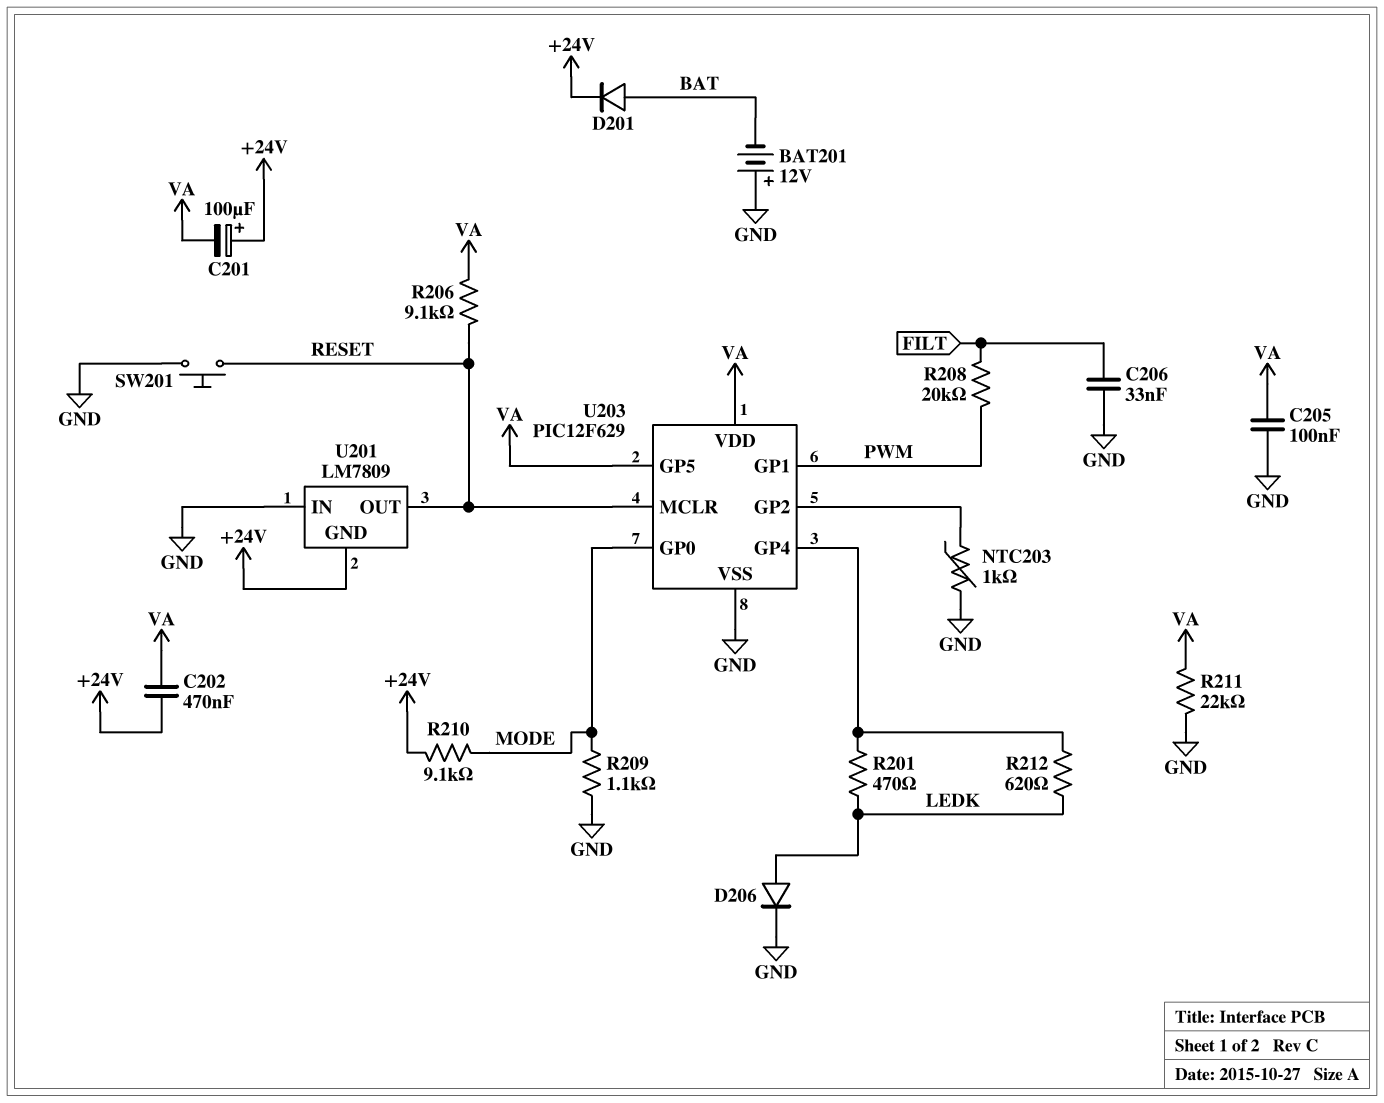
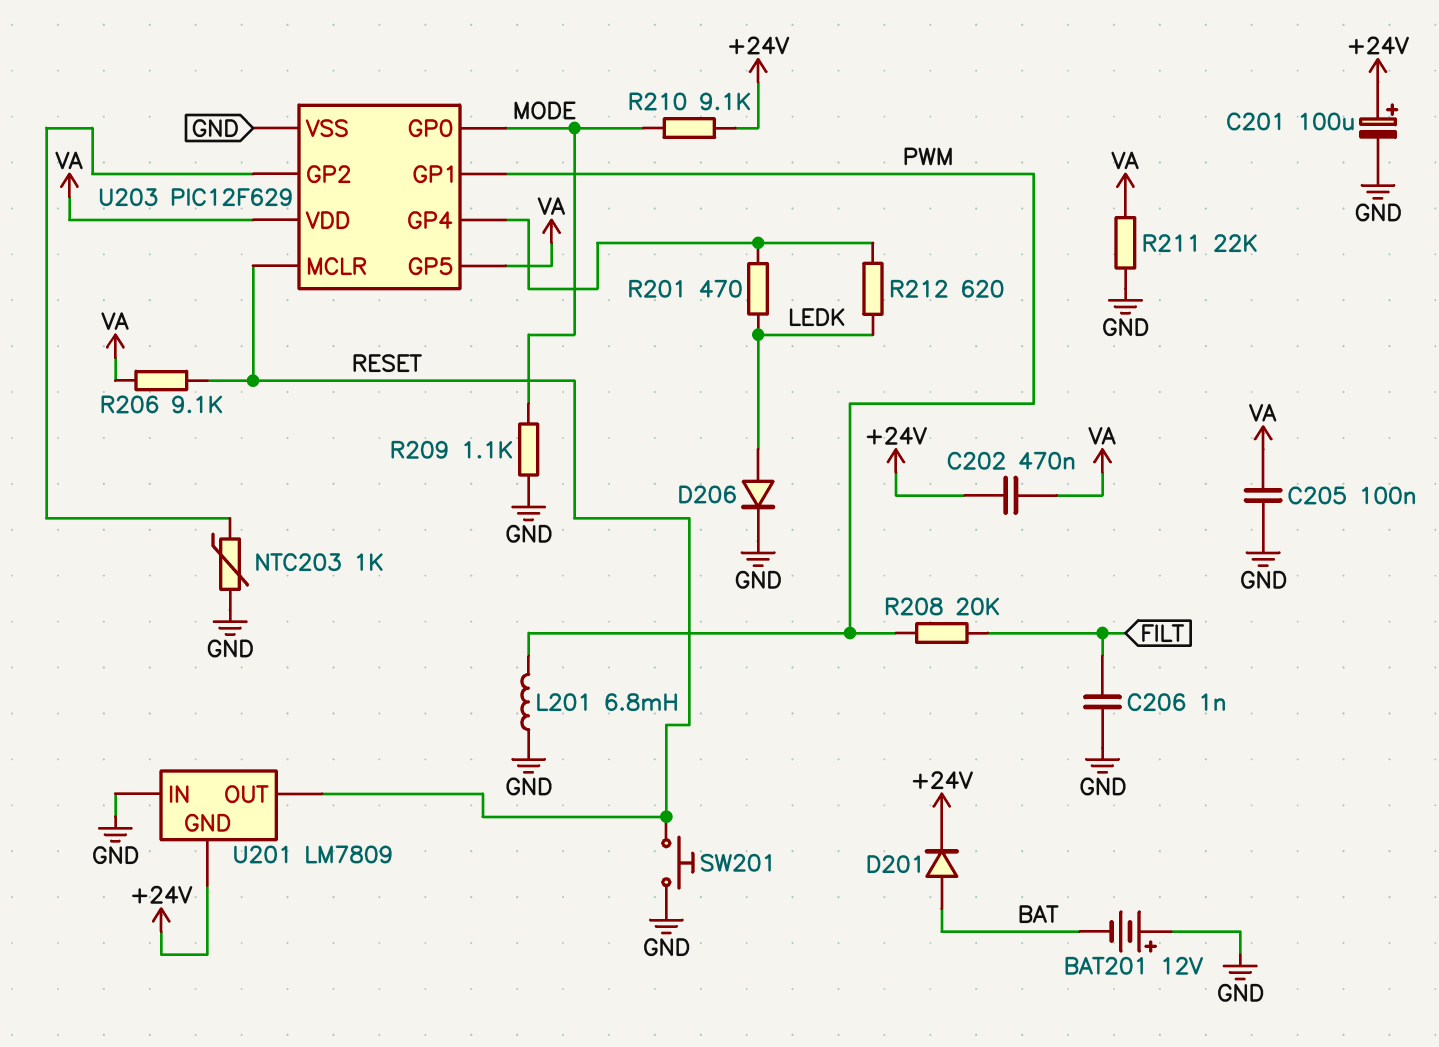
C201: 100uF (plus +24V, minus VA) -> 100uF (plus +24V, minus GND)
C206: 33nF (FILT, GND) -> 1nF (FILT, GND)
L201: none -> 6.8mH (GND, PWM)

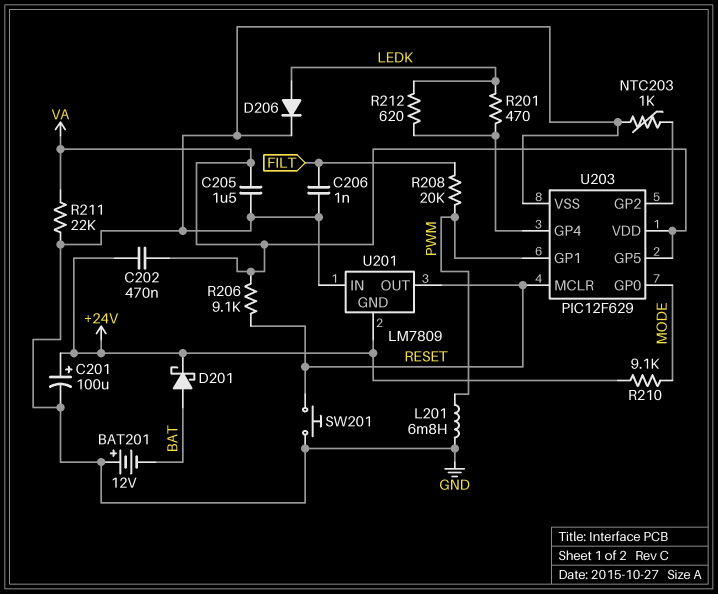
C205: 100nF (GND, VA) -> 1.5uF (GND, VA)
D201: diode (A BAT, K +24V) -> schottky (A BAT, K +24V)
R209: 1.1k (GND, MODE) -> none

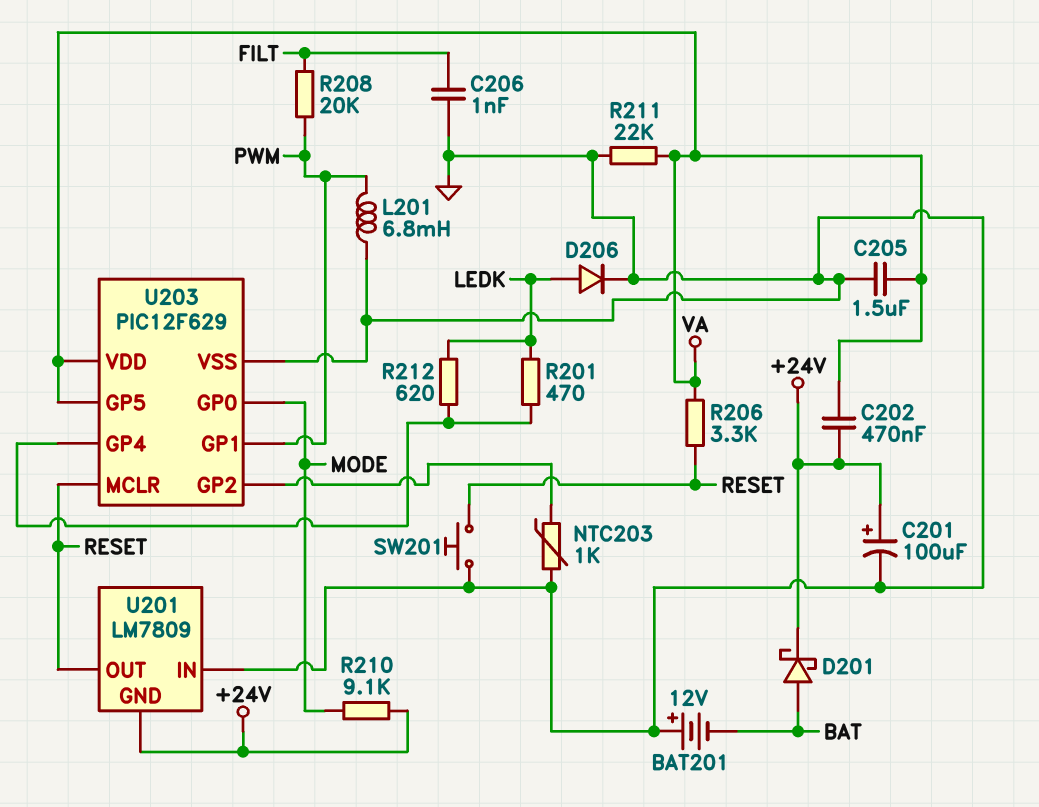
R206: 9.1k (RESET, VA) -> 3.3k (RESET, VA)

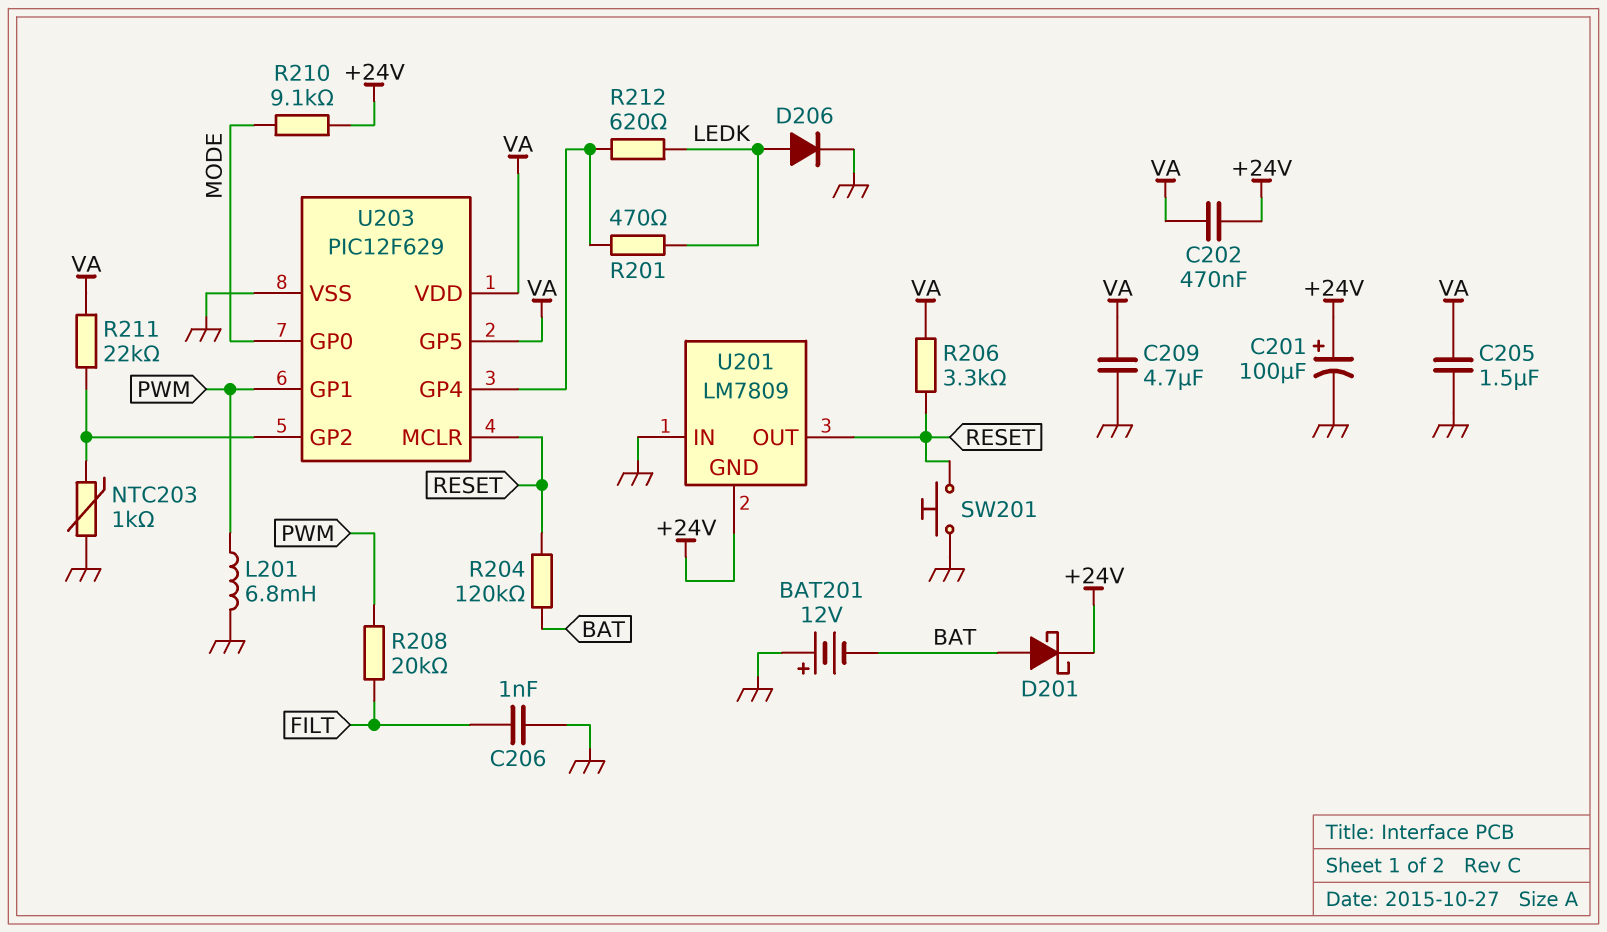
C209: none -> 4.7uF (GND, VA)
R204: none -> 120k (BAT, RESET)
R211: 22k (GND, VA) -> 22k (U203/GP2, VA)

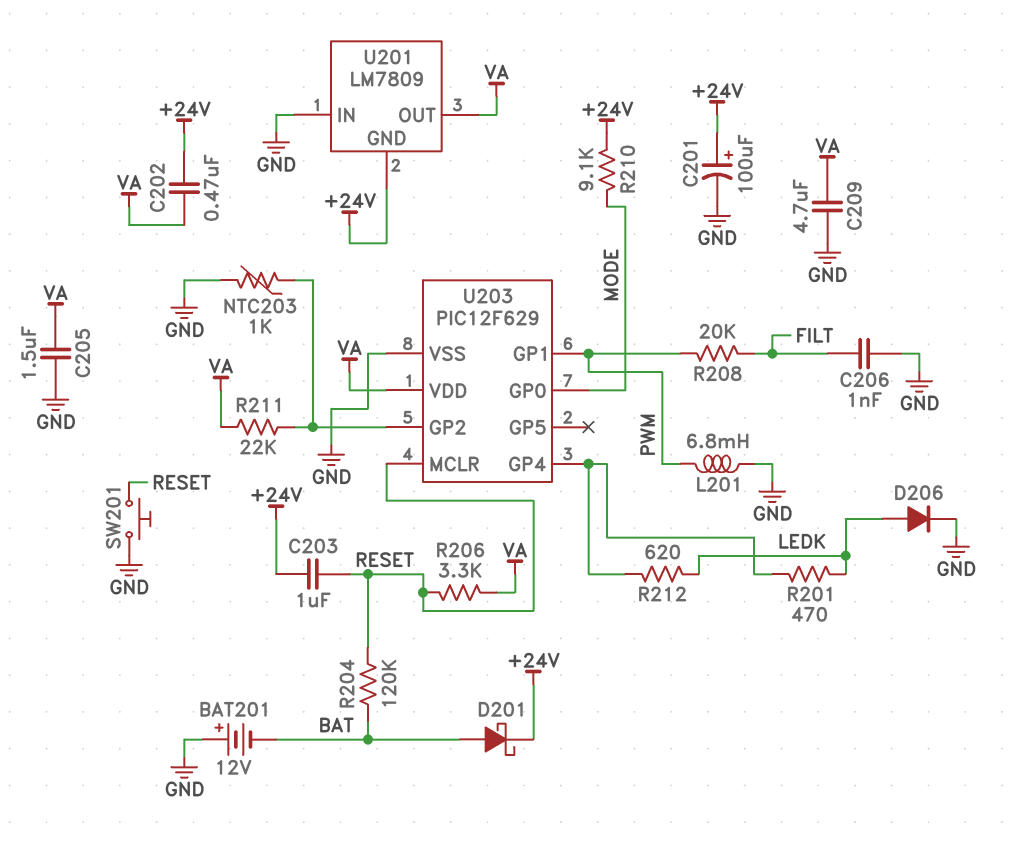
C203: none -> 1uF (+24V, RESET)
U201 pin OUT: RESET -> VA
U203 pin GP5: VA -> none

